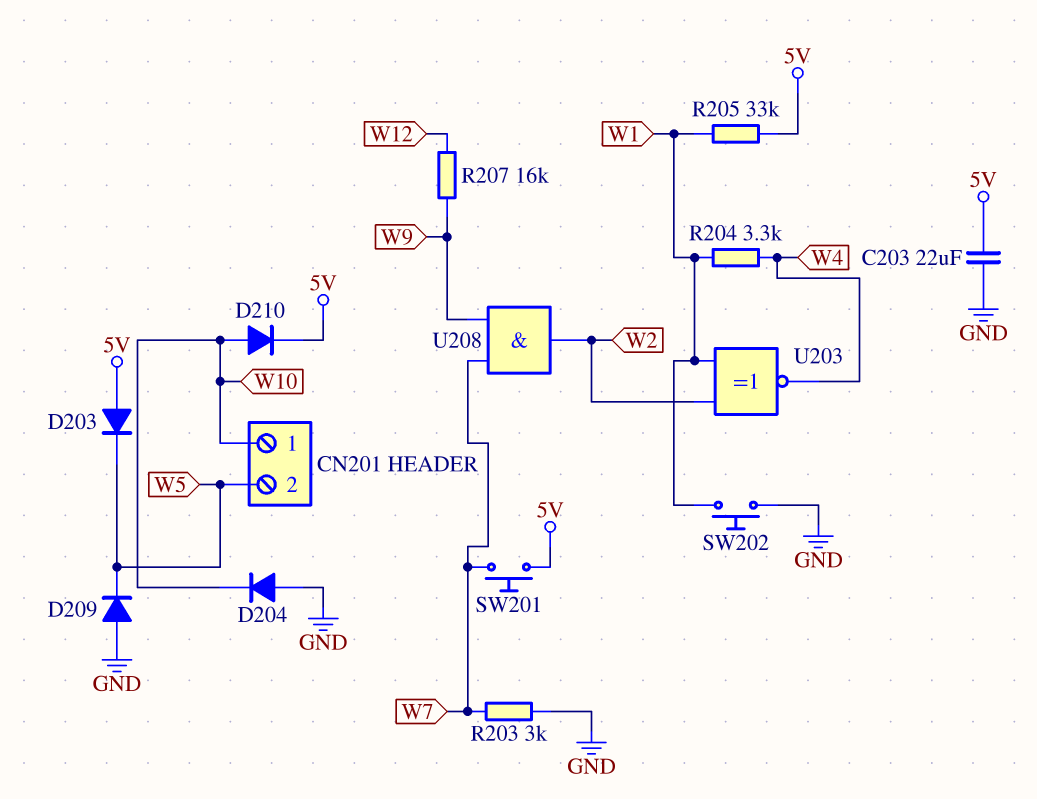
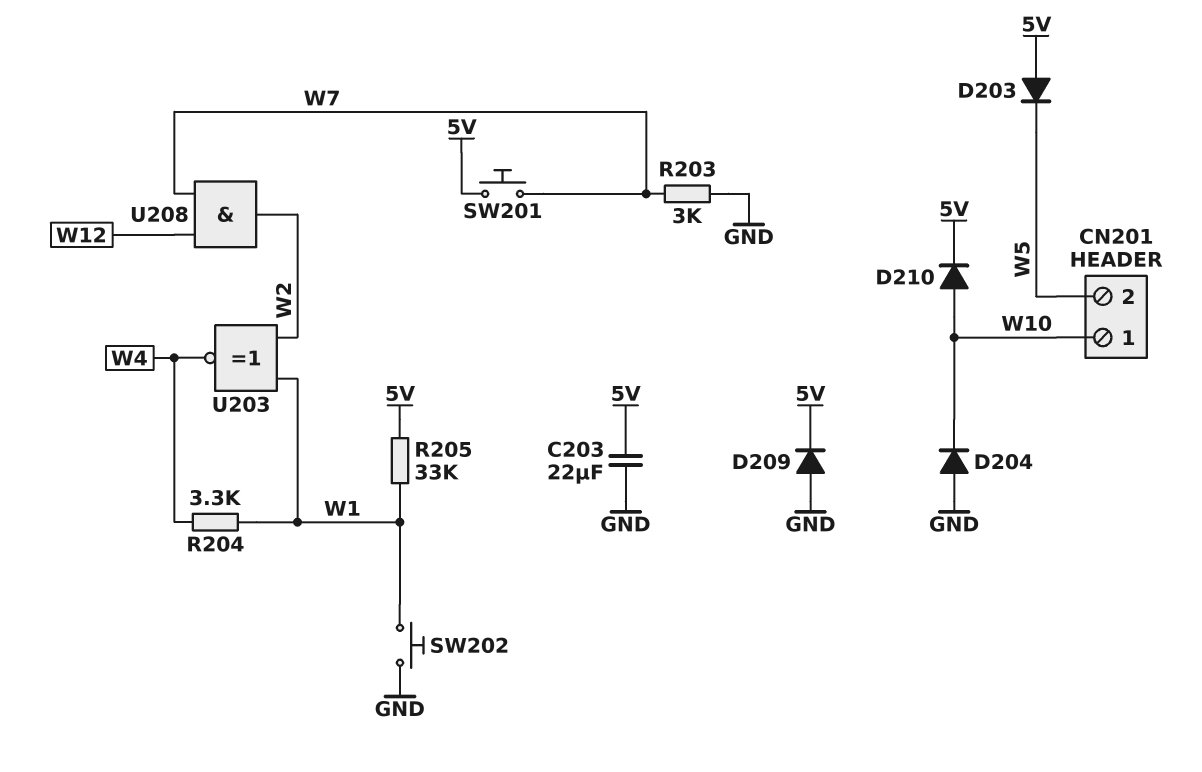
D209: diode (A GND, K W5) -> diode (A GND, K 5V)
R207: 16k (W9, W12) -> none
U208: AND (in W7, in W9, out W2) -> AND (in W7, in W12, out W2)

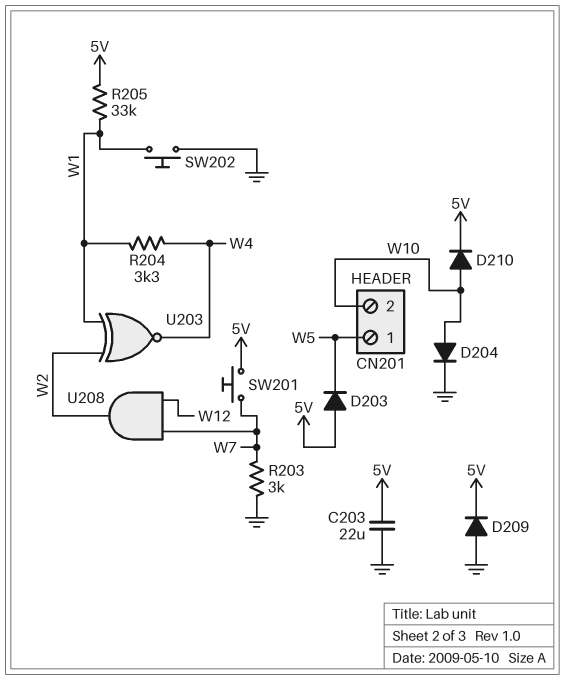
CN201 pin 1: W10 -> W5
CN201 pin 2: W5 -> W10
D204: diode (A GND, K W10) -> diode (A W10, K GND)

